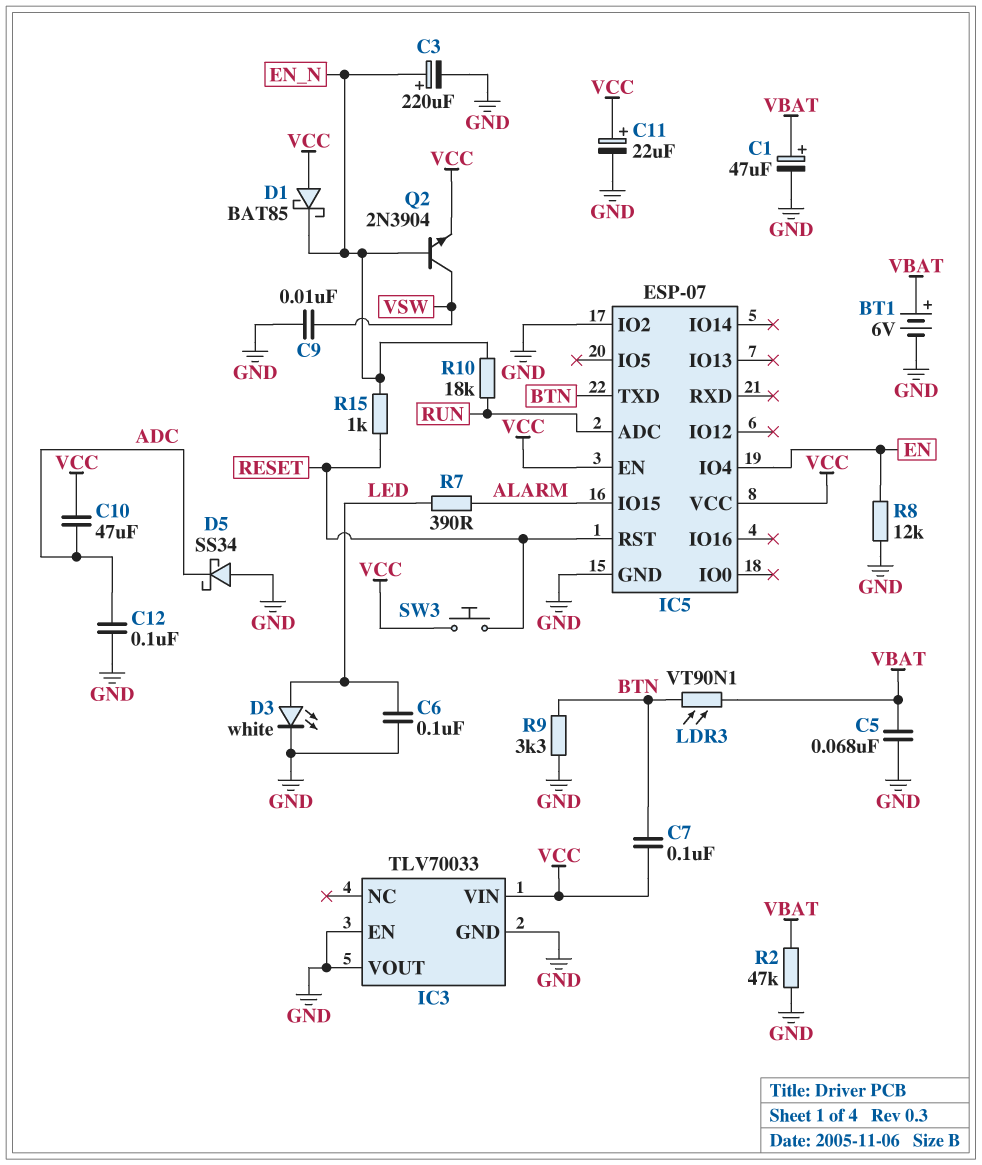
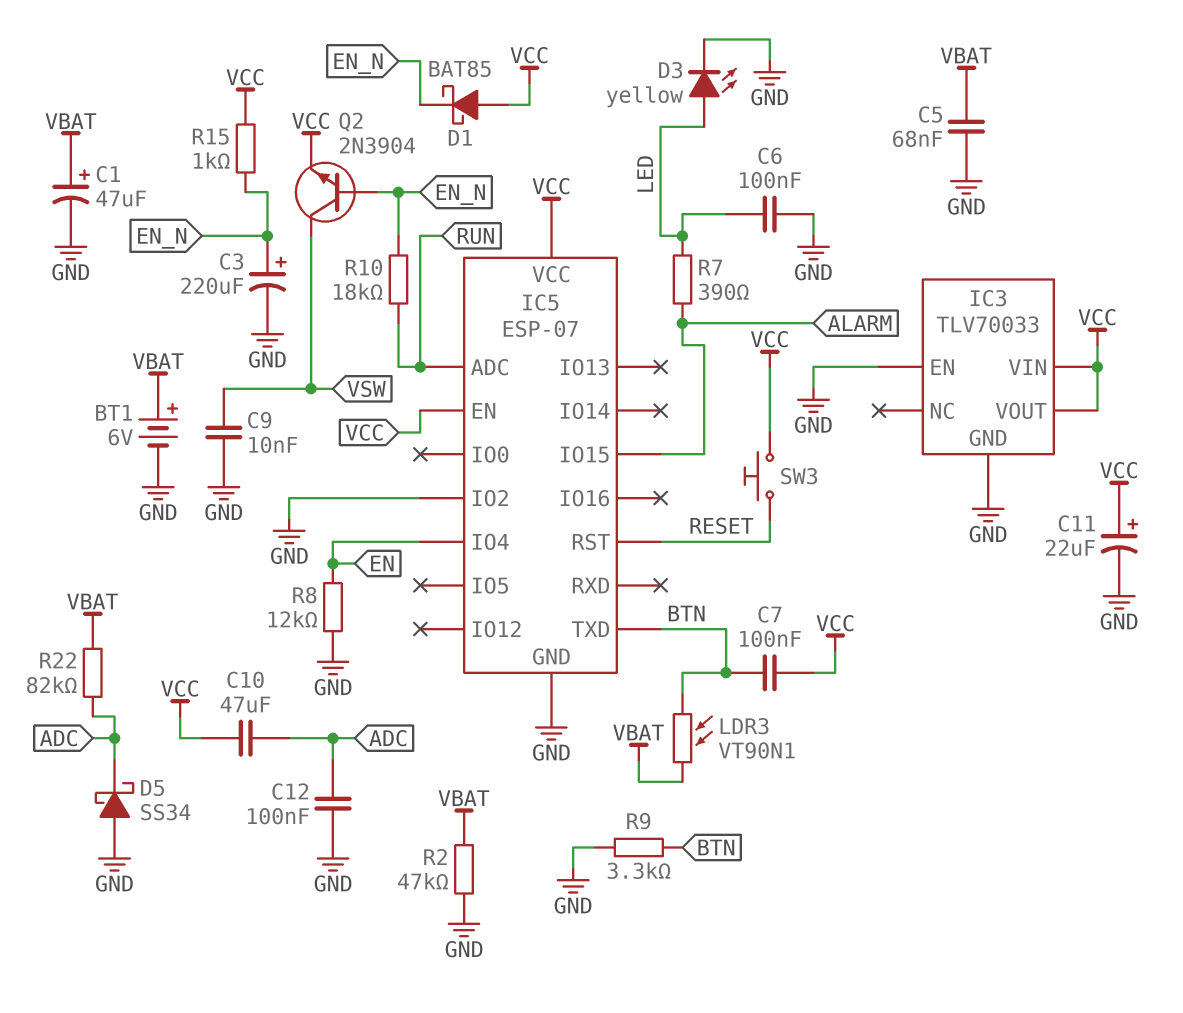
D3: LED white (A LED, K GND) -> LED yellow (A LED, K GND)
IC3 pin VOUT: GND -> VCC
R15: 1k (EN_N, RESET) -> 1k (EN_N, VCC)
R22: none -> 82k (ADC, VBAT)

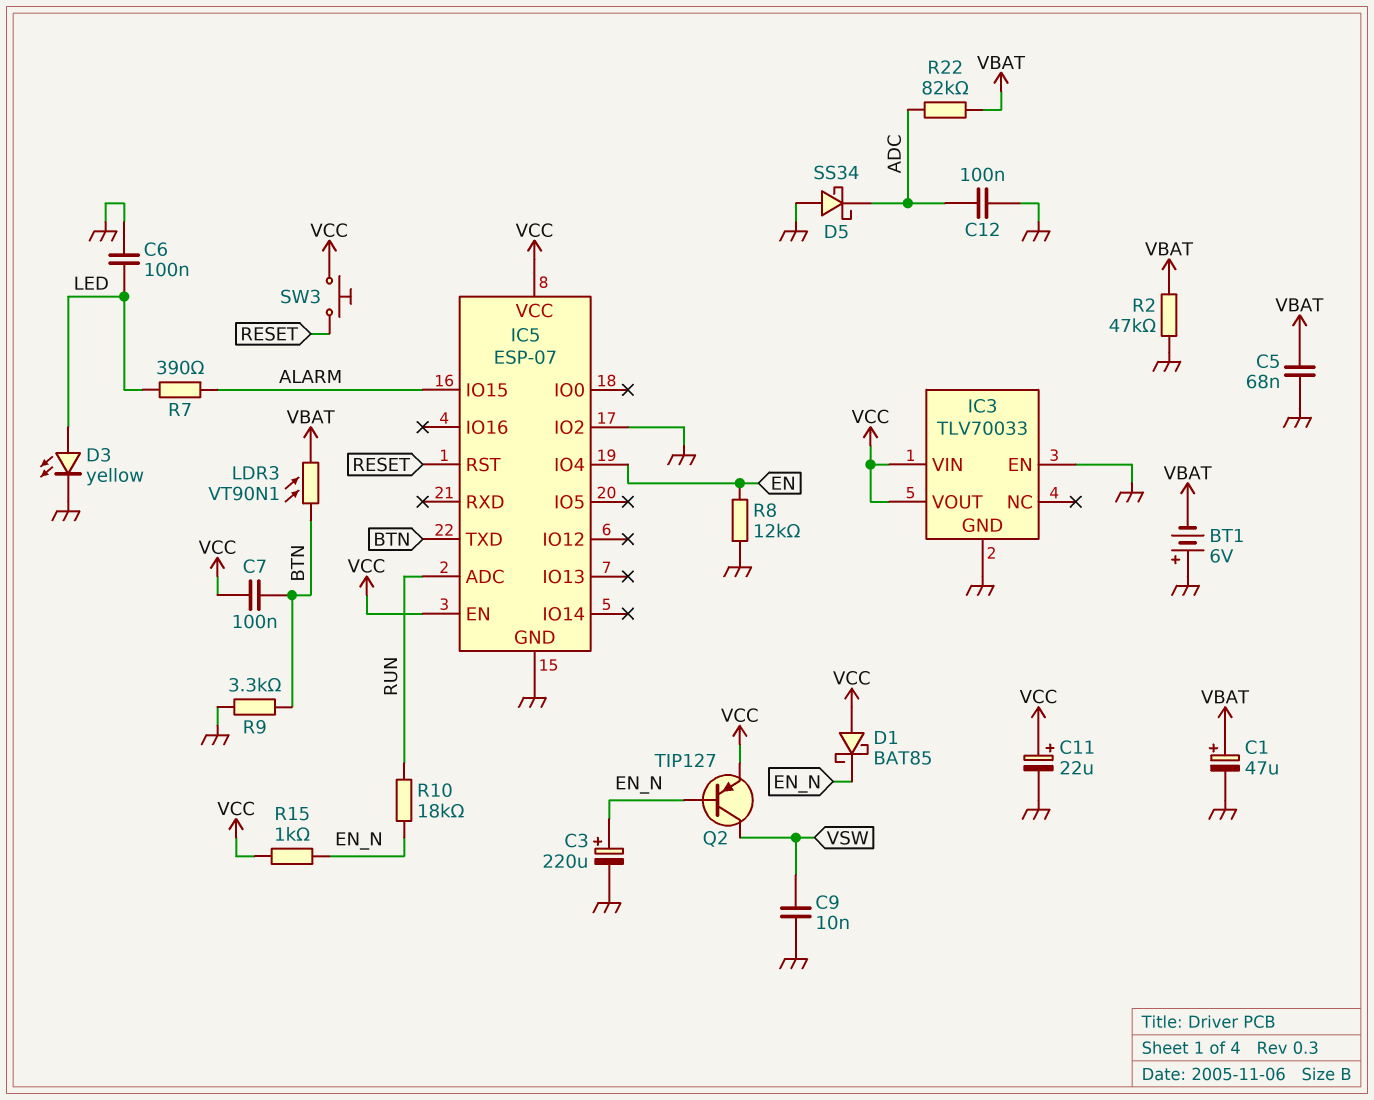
BT1: 6V (plus VBAT, minus GND) -> 6V (plus GND, minus VBAT)
C10: 47uF (ADC, VCC) -> none
Q2: NPN 2N3904 (B EN_N, C VSW, E VCC) -> PNP TIP127 (B EN_N, C VSW, E VCC)

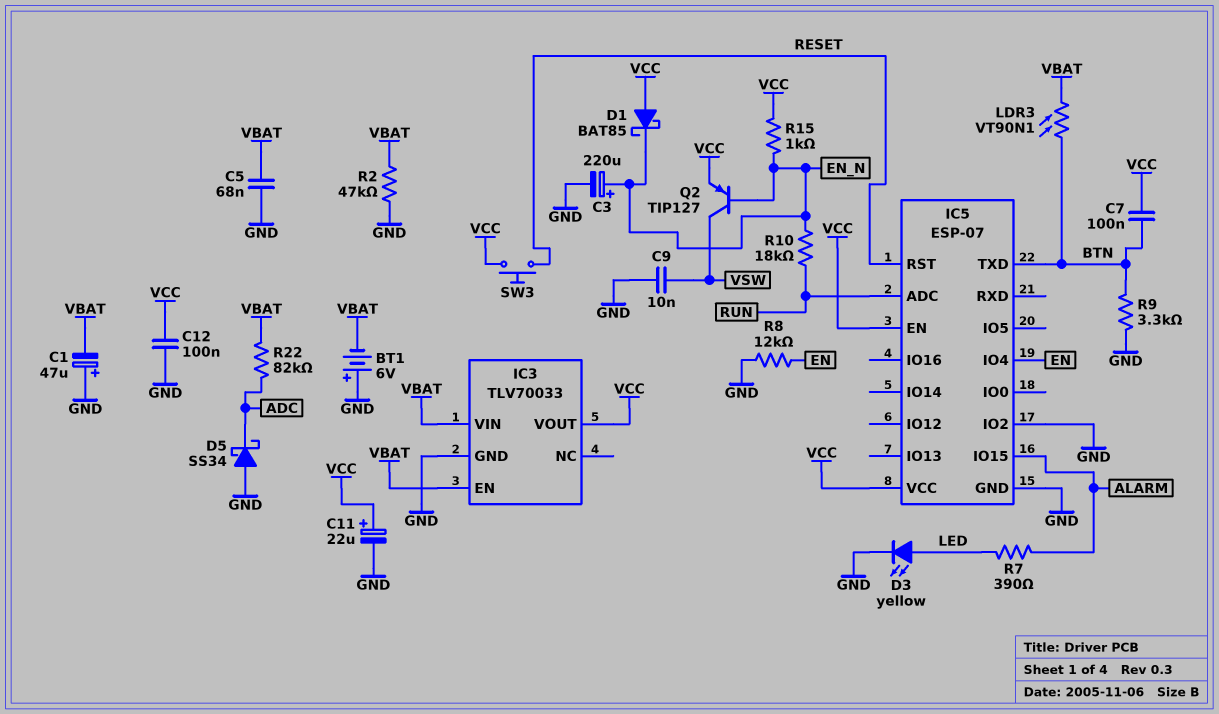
C1: 47uF (plus VBAT, minus GND) -> 47uF (plus GND, minus VBAT)
C6: 100nF (GND, LED) -> none
C12: 100nF (ADC, GND) -> 100nF (GND, VCC)
IC3 pin EN: GND -> VBAT
IC3 pin VIN: VCC -> VBAT

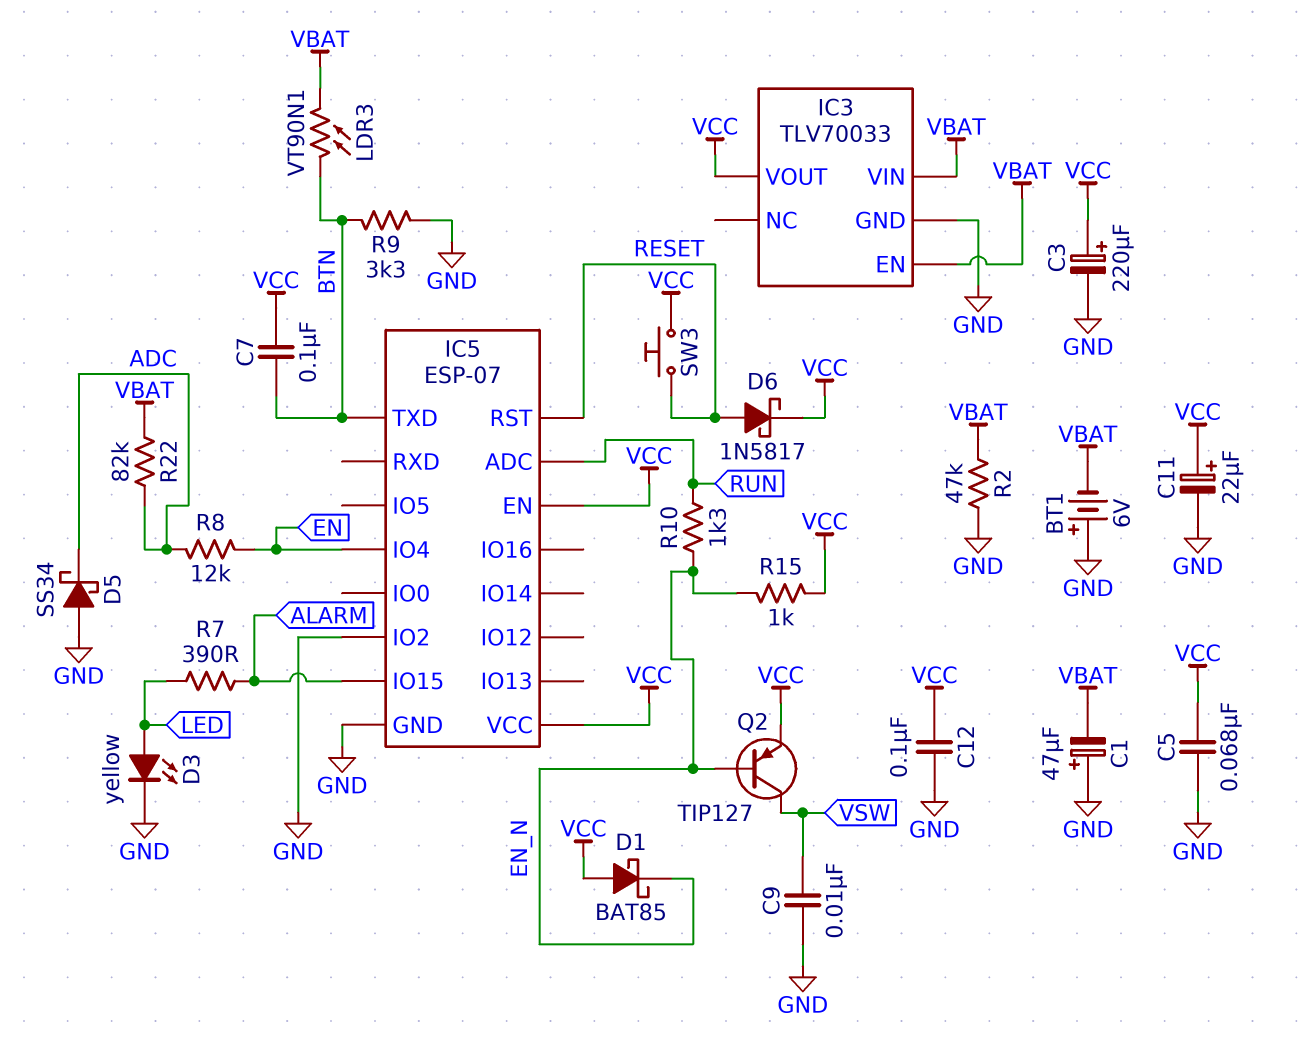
C3: 220uF (plus EN_N, minus GND) -> 220uF (plus VCC, minus GND)
C5: 68nF (GND, VBAT) -> 68nF (GND, VCC)
D6: none -> schottky 1N5817 (A RESET, K VCC)
R8: 12k (EN, GND) -> 12k (ADC, EN)
R10: 18k (EN_N, RUN) -> 1.3k (EN_N, RUN)

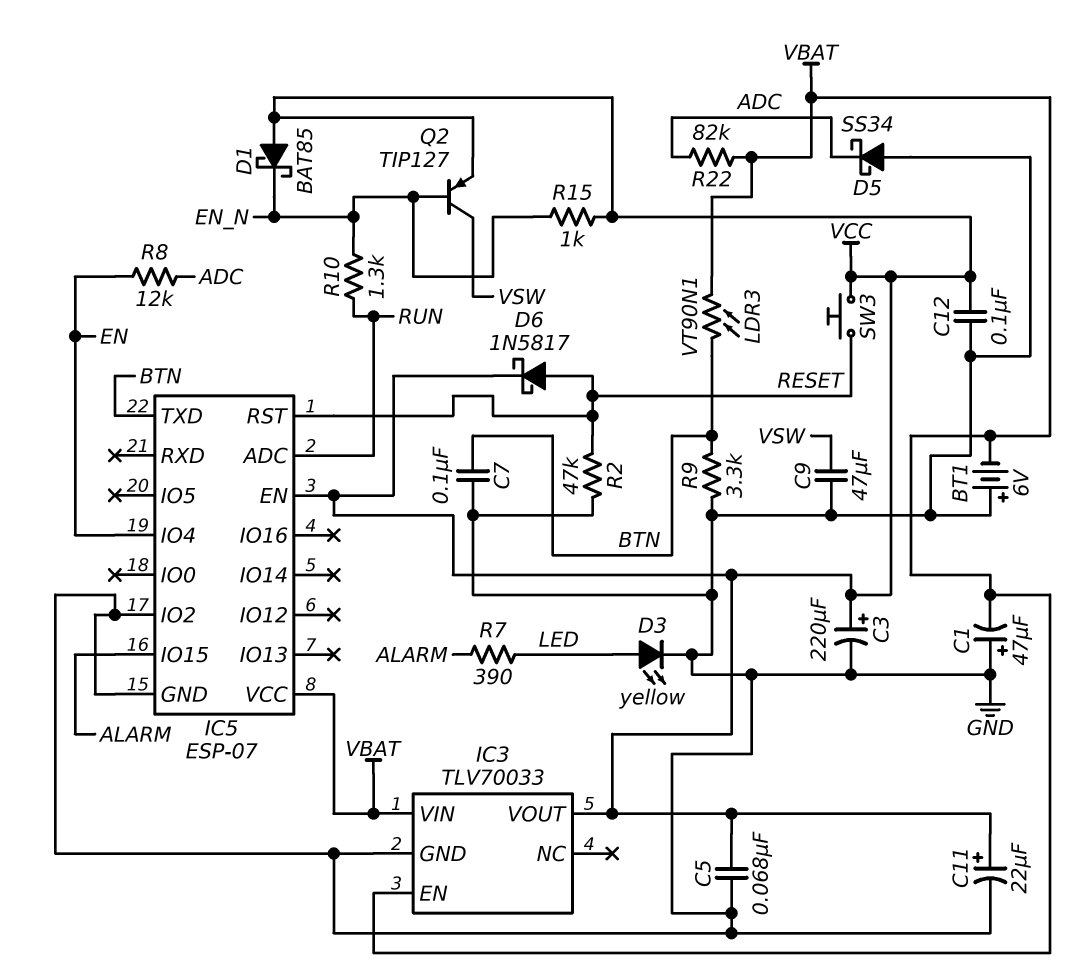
C7: 100nF (BTN, VCC) -> 100nF (BTN, GND)
C9: 10nF (GND, VSW) -> 47uF (GND, VSW)
IC5 pin VCC: VCC -> VBAT
R2: 47k (GND, VBAT) -> 47k (GND, RESET)

